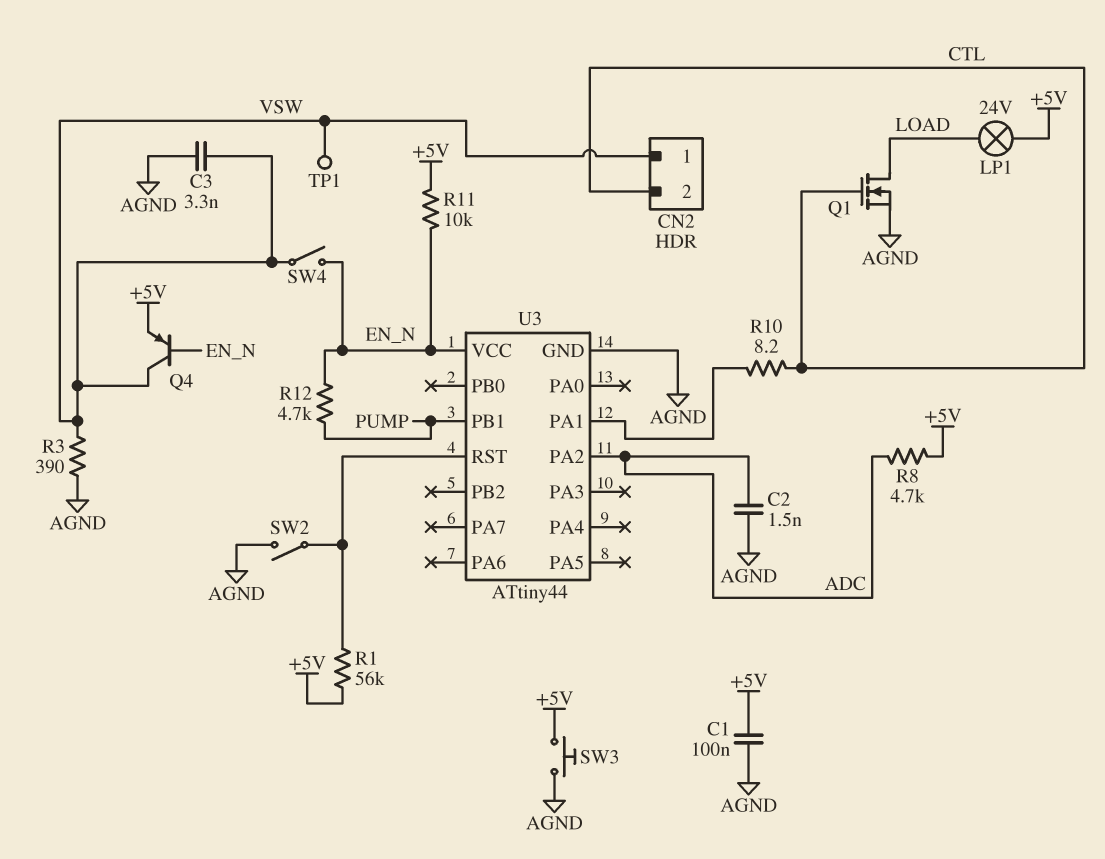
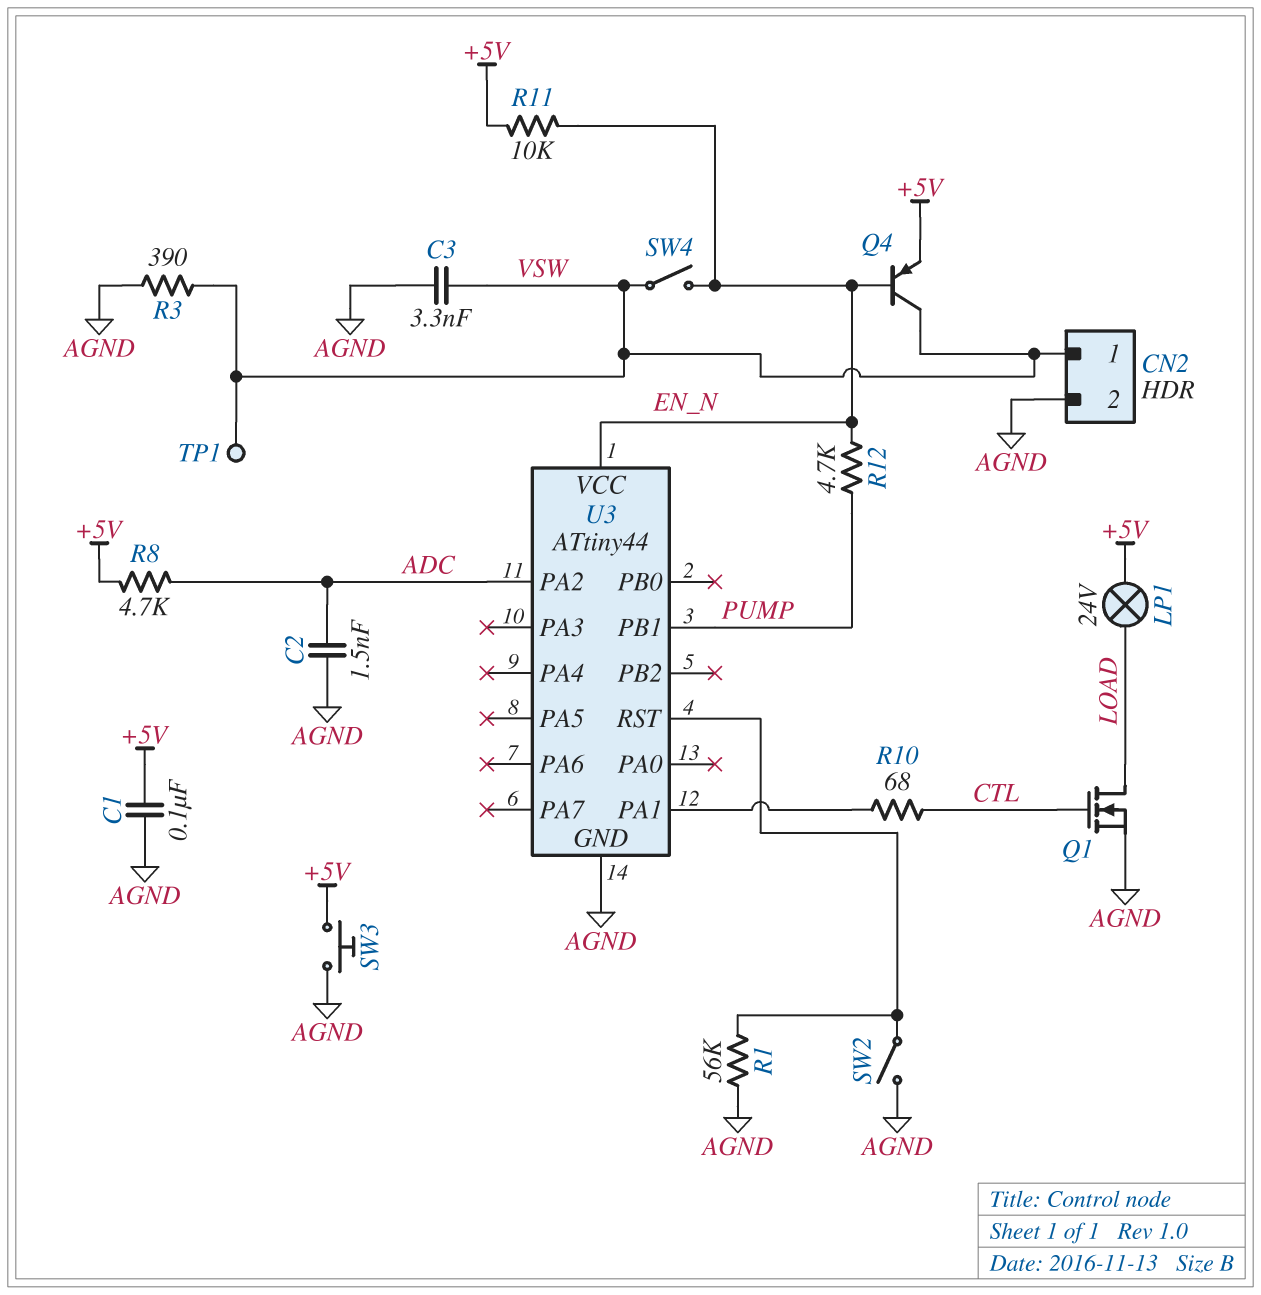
CN2 pin 2: CTL -> AGND
R1: 56k (+5V, U3/RST) -> 56k (AGND, U3/RST)
R10: 8.2 (CTL, U3/PA1) -> 68 (CTL, U3/PA1)

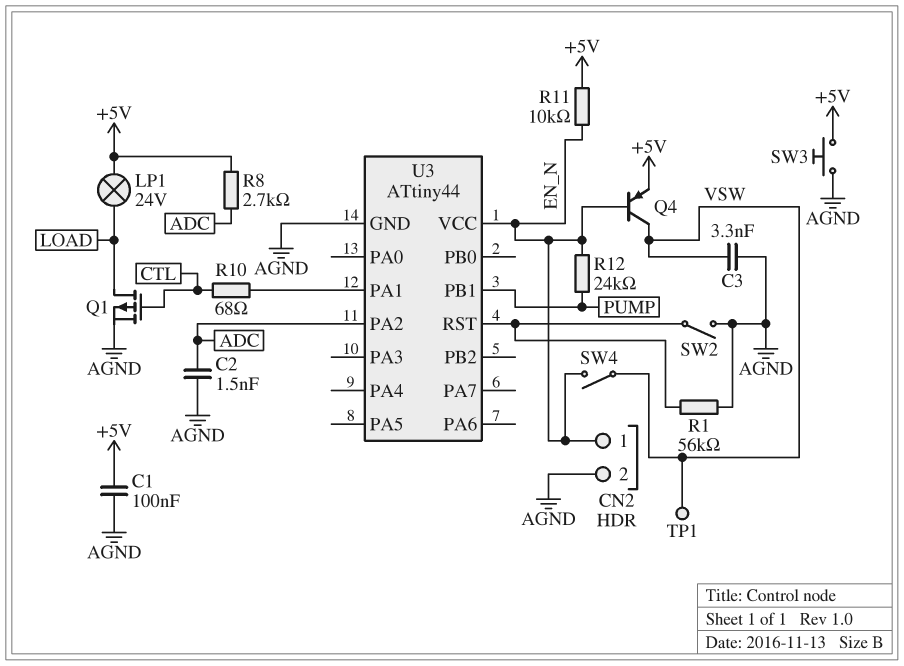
CN2 pin 1: VSW -> EN_N
Q1: NMOS (G CTL, D LOAD, S AGND) -> PMOS (G CTL, D LOAD, S AGND)
R3: 390 (AGND, VSW) -> none
R8: 4.7k (+5V, ADC) -> 2.7k (+5V, ADC)
R12: 4.7k (EN_N, PUMP) -> 24k (EN_N, PUMP)

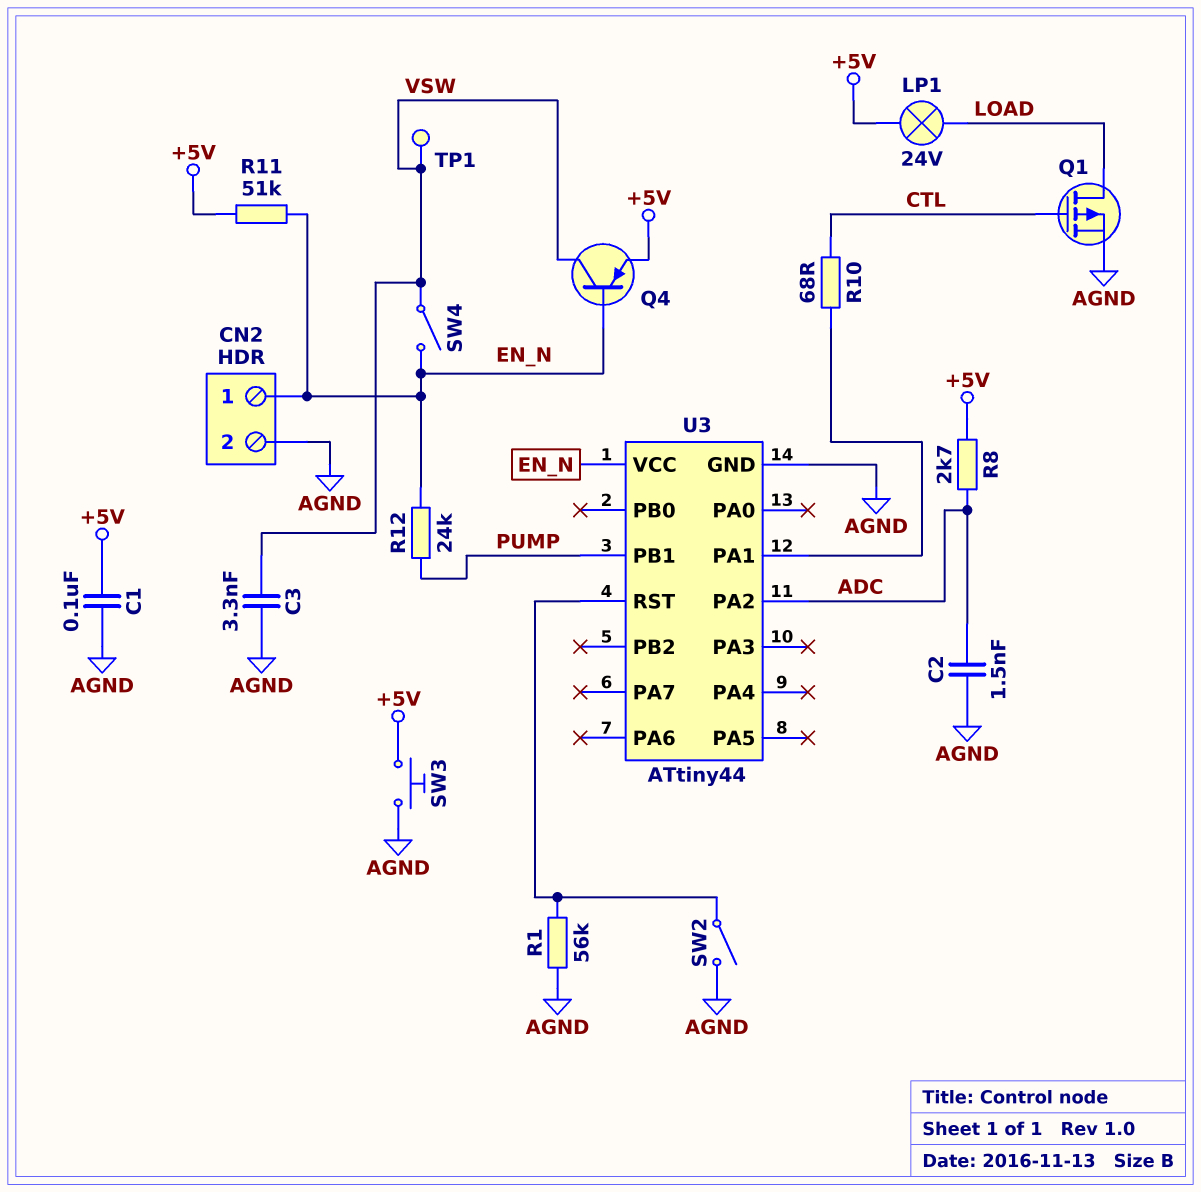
R11: 10k (+5V, EN_N) -> 51k (+5V, EN_N)

